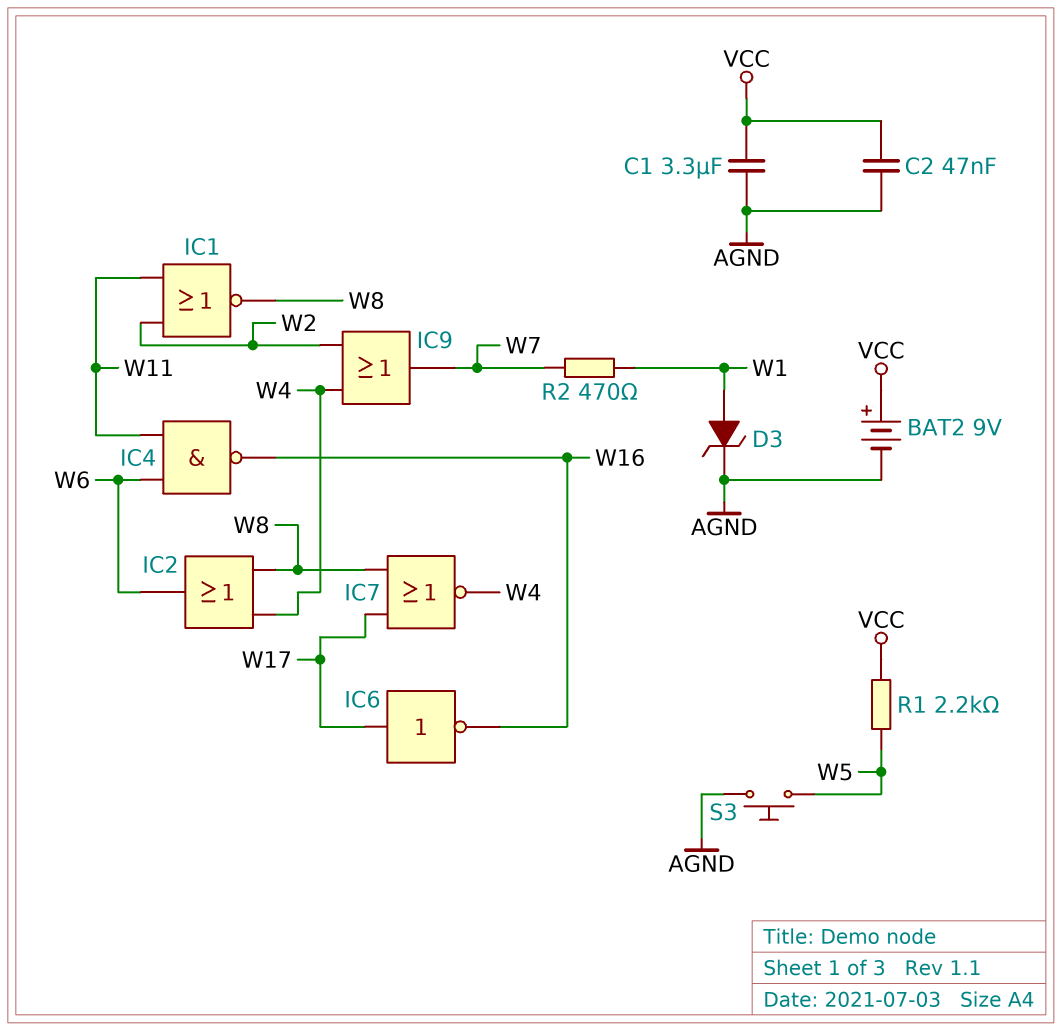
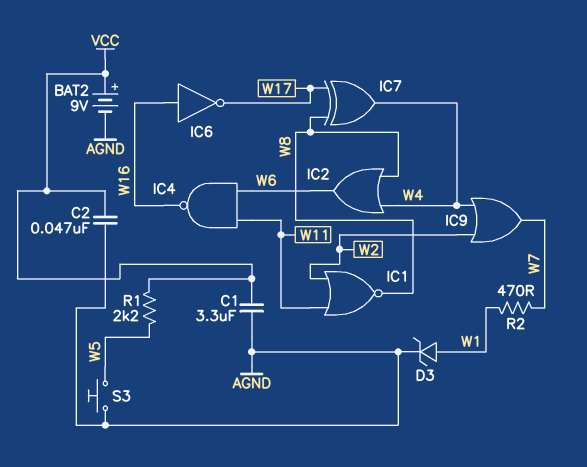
IC6: NOT (in W17, out W16) -> NOT (in W16, out W17)
IC7: NOR (in W8, in W17, out W4) -> XOR (in W8, in W17, out W4)

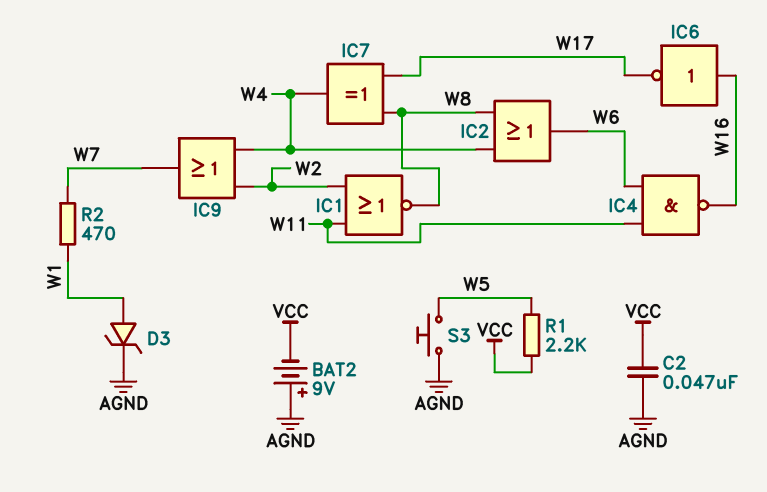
BAT2: 9V (plus VCC, minus AGND) -> 9V (plus AGND, minus VCC)
C1: 3.3uF (AGND, VCC) -> none

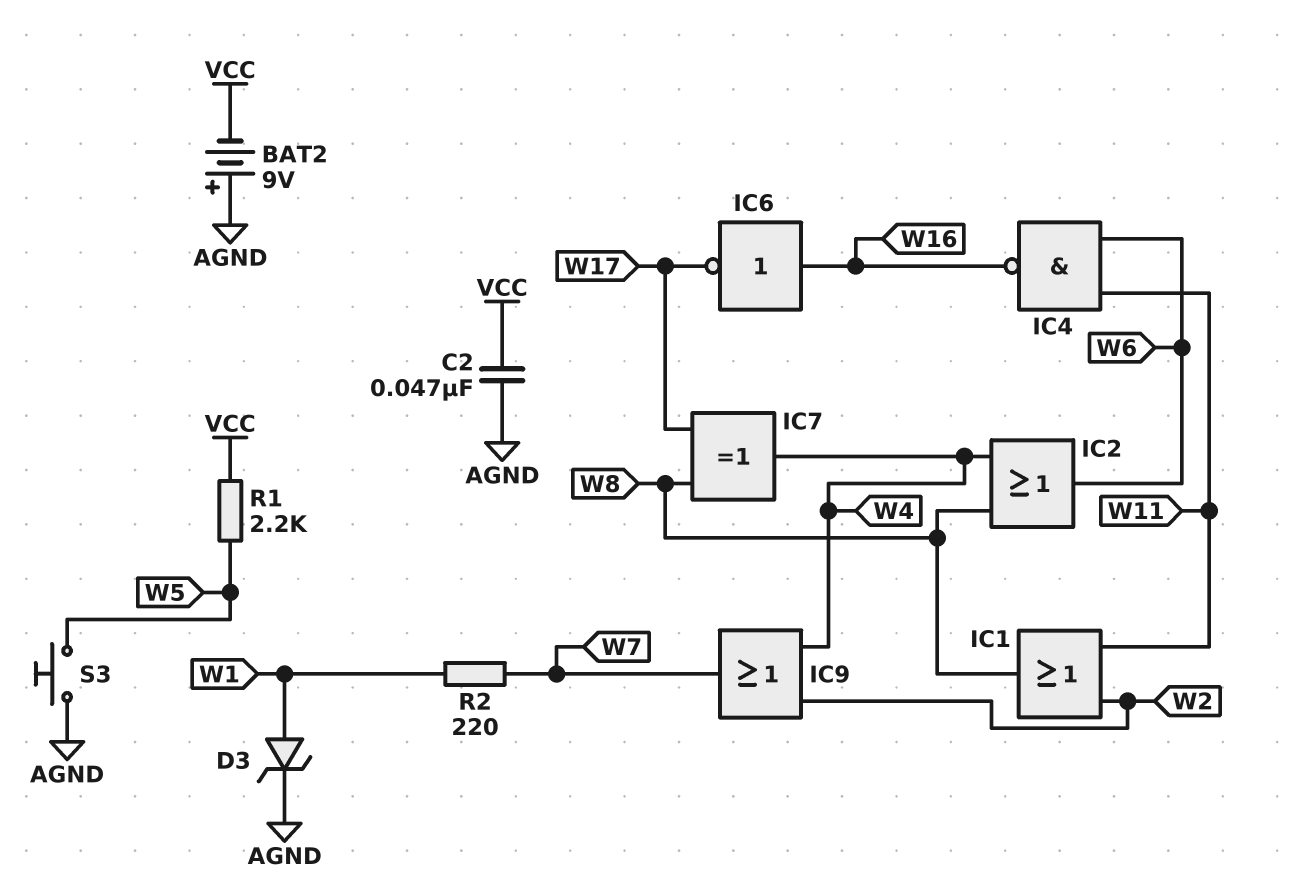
IC1: NOR (in W2, in W11, out W8) -> OR (in W2, in W11, out W8)
R2: 470 (W1, W7) -> 220 (W1, W7)

